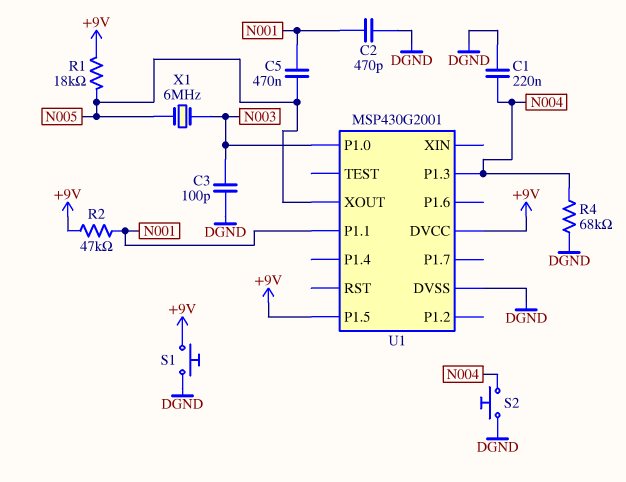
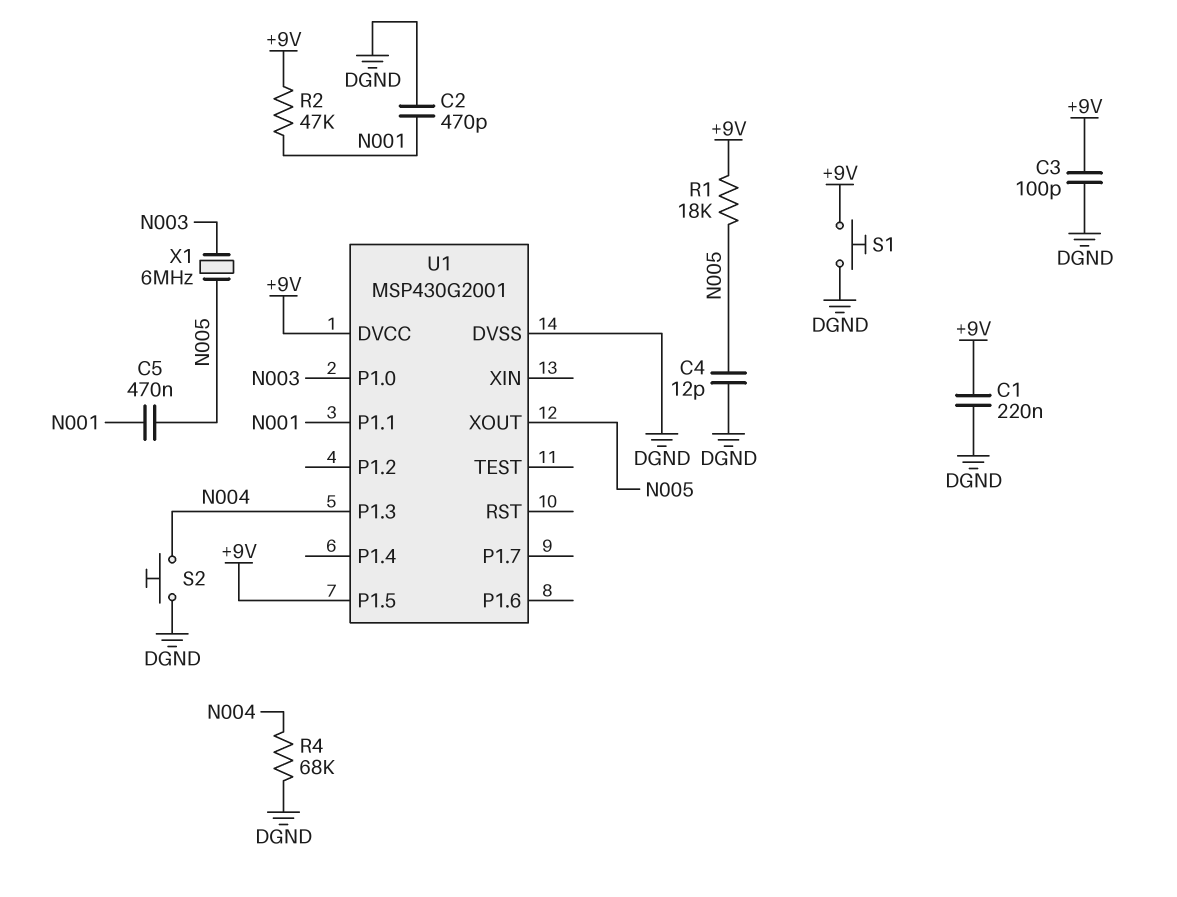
C1: 220nF (DGND, N004) -> 220nF (+9V, DGND)
C3: 100pF (DGND, N003) -> 100pF (+9V, DGND)
C4: none -> 12pF (DGND, N005)

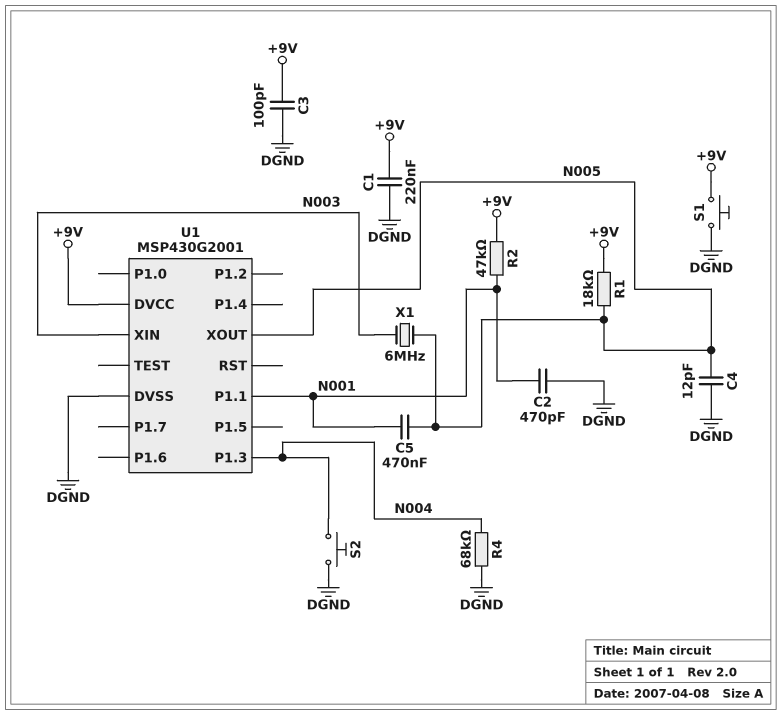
U1 pin P1.0: N003 -> none
U1 pin P1.5: +9V -> none
U1 pin XIN: none -> N003

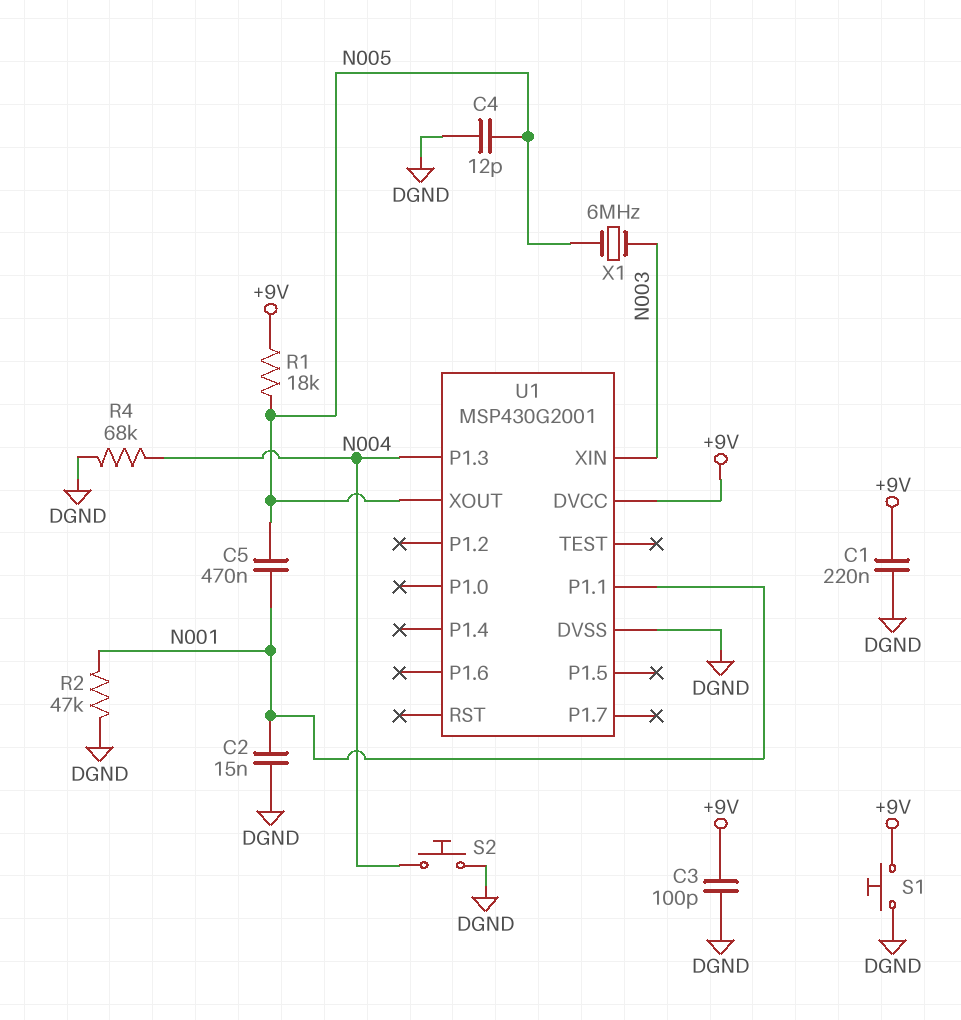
C2: 470pF (DGND, N001) -> 15nF (DGND, N001)
R2: 47k (+9V, N001) -> 47k (DGND, N001)

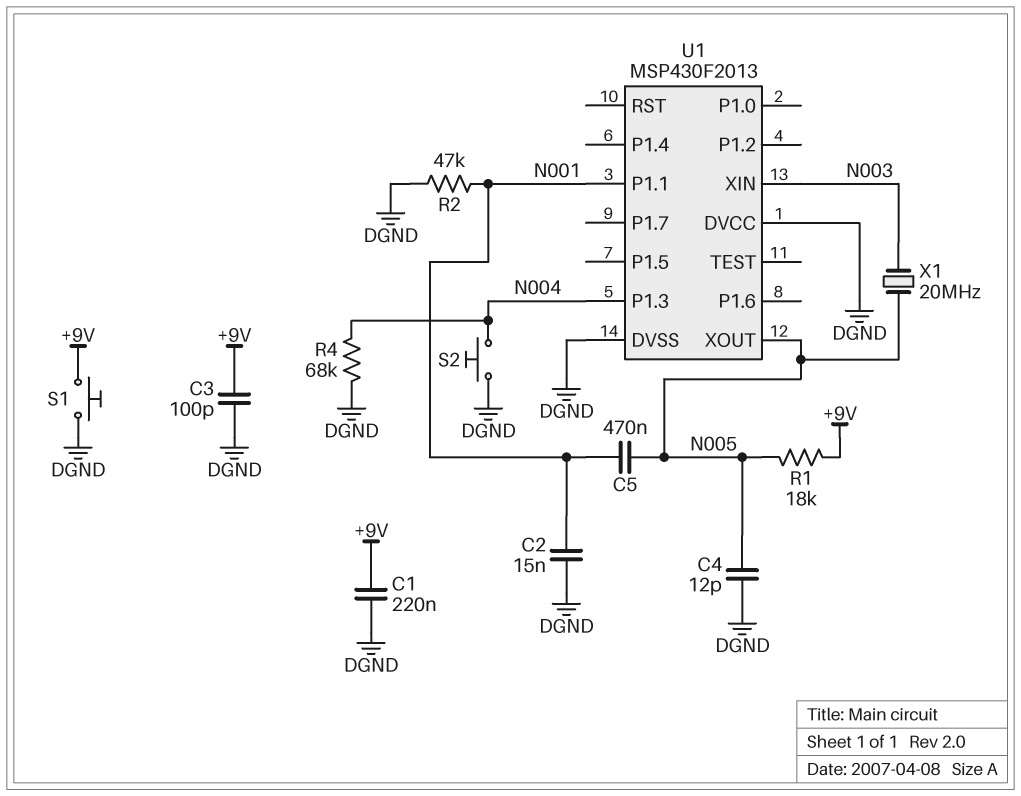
U1: MSP430G2001 -> MSP430F2013
U1 pin DVCC: +9V -> DGND
X1: 6MHz (N003, N005) -> 20MHz (N003, N005)

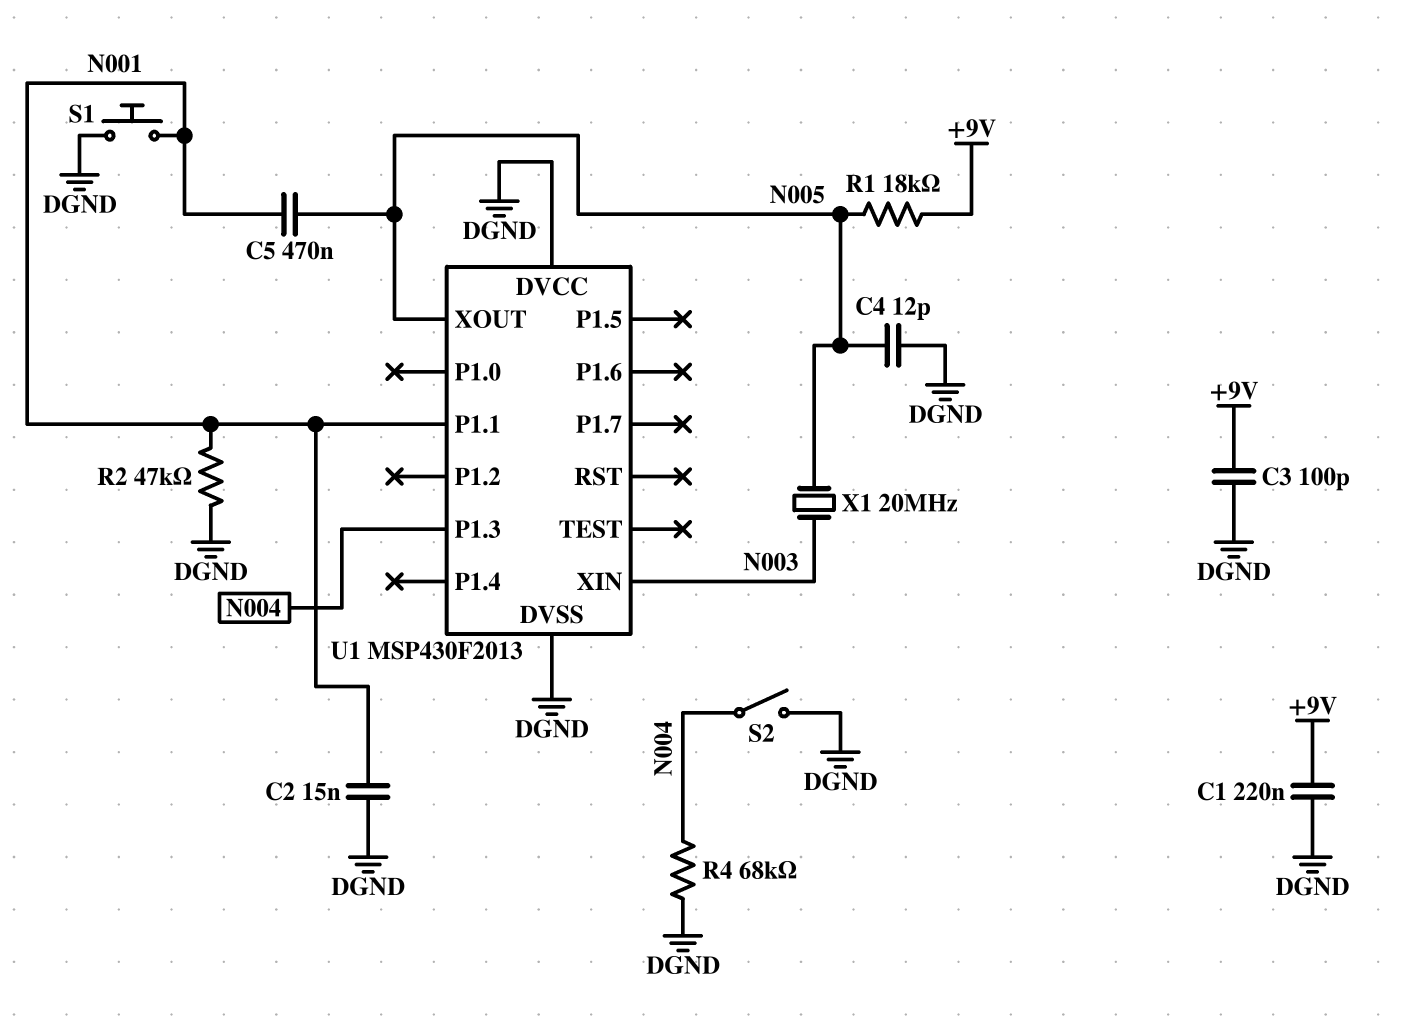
S1: button (+9V, DGND) -> button (DGND, N001)
S2: button (DGND, N004) -> switch (DGND, N004)

